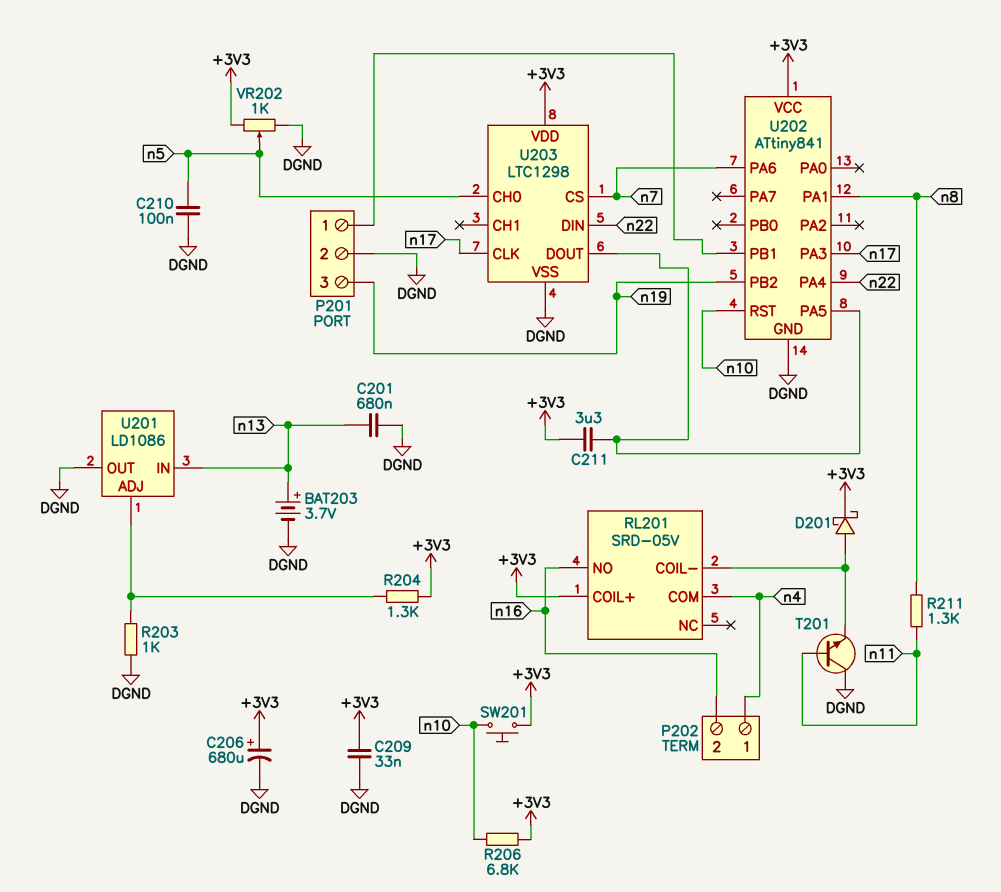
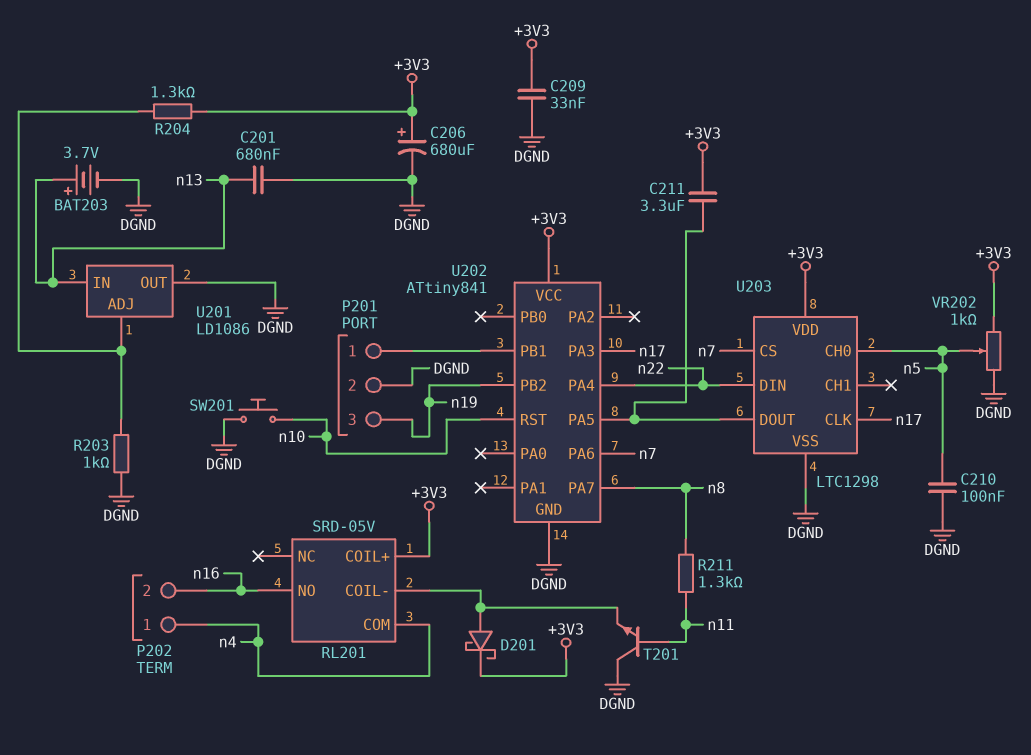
R206: 6.8k (+3V3, n10) -> none
SW201: button (+3V3, n10) -> button (DGND, n10)
U202 pin PA1: n8 -> none
U202 pin PA7: none -> n8

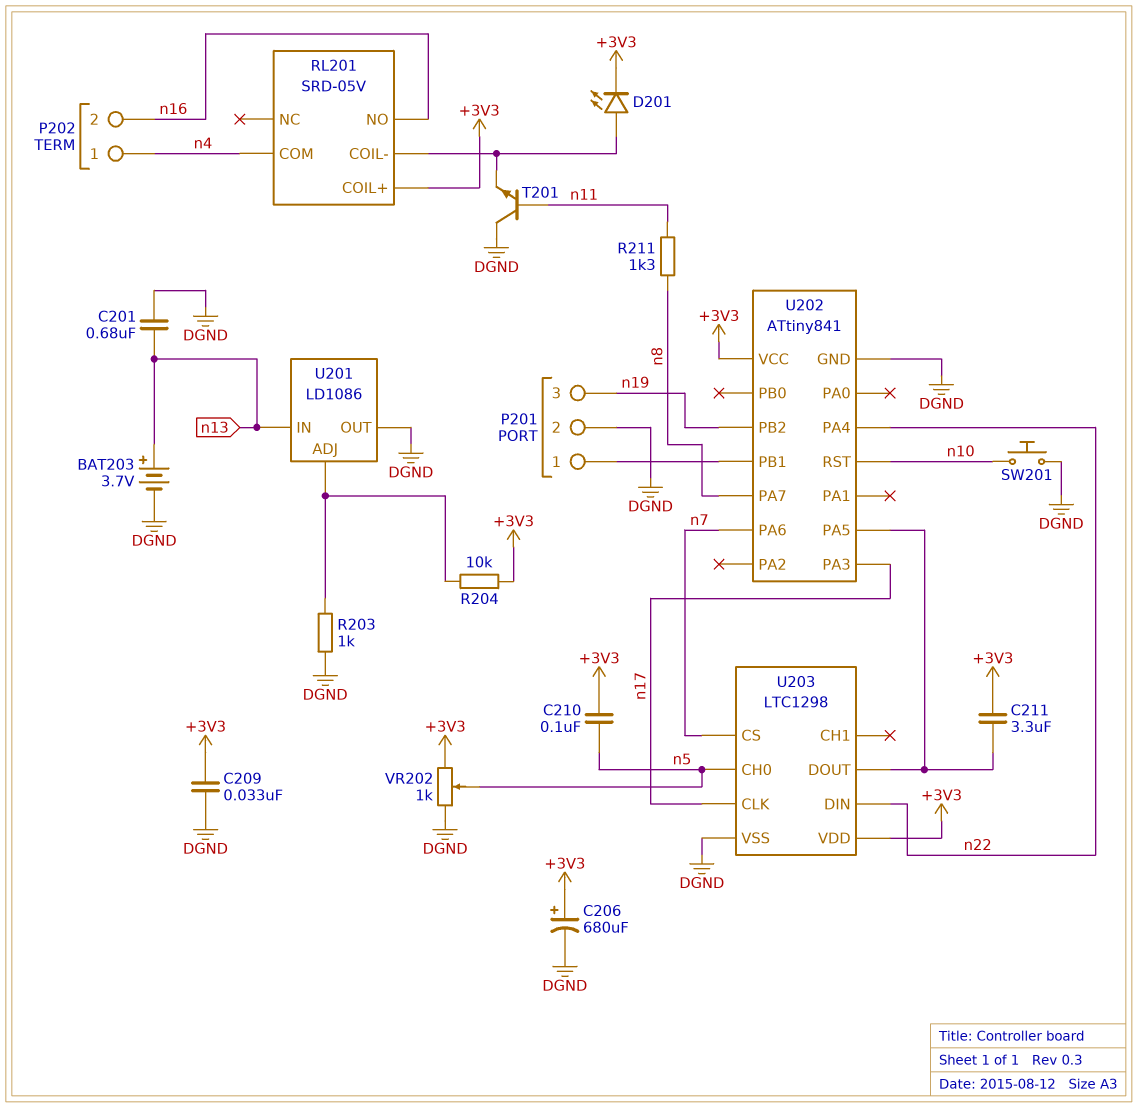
C210: 100nF (DGND, n5) -> 100nF (+3V3, n5)
D201: schottky (A RL201/COIL-, K +3V3) -> LED (A RL201/COIL-, K +3V3)
R204: 1.3k (+3V3, U201/ADJ) -> 10k (+3V3, U201/ADJ)

